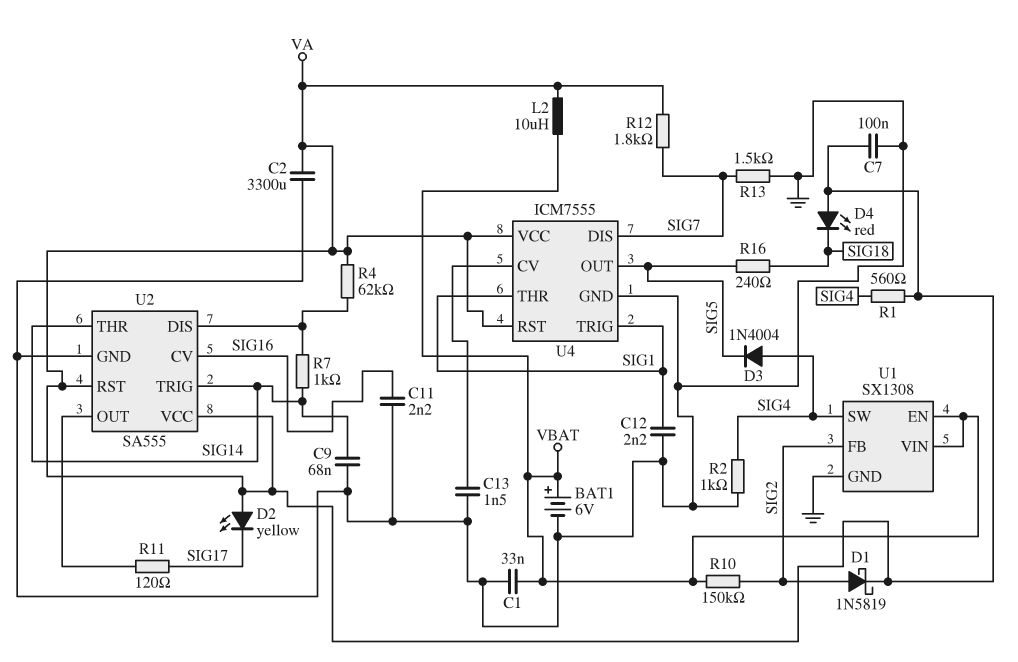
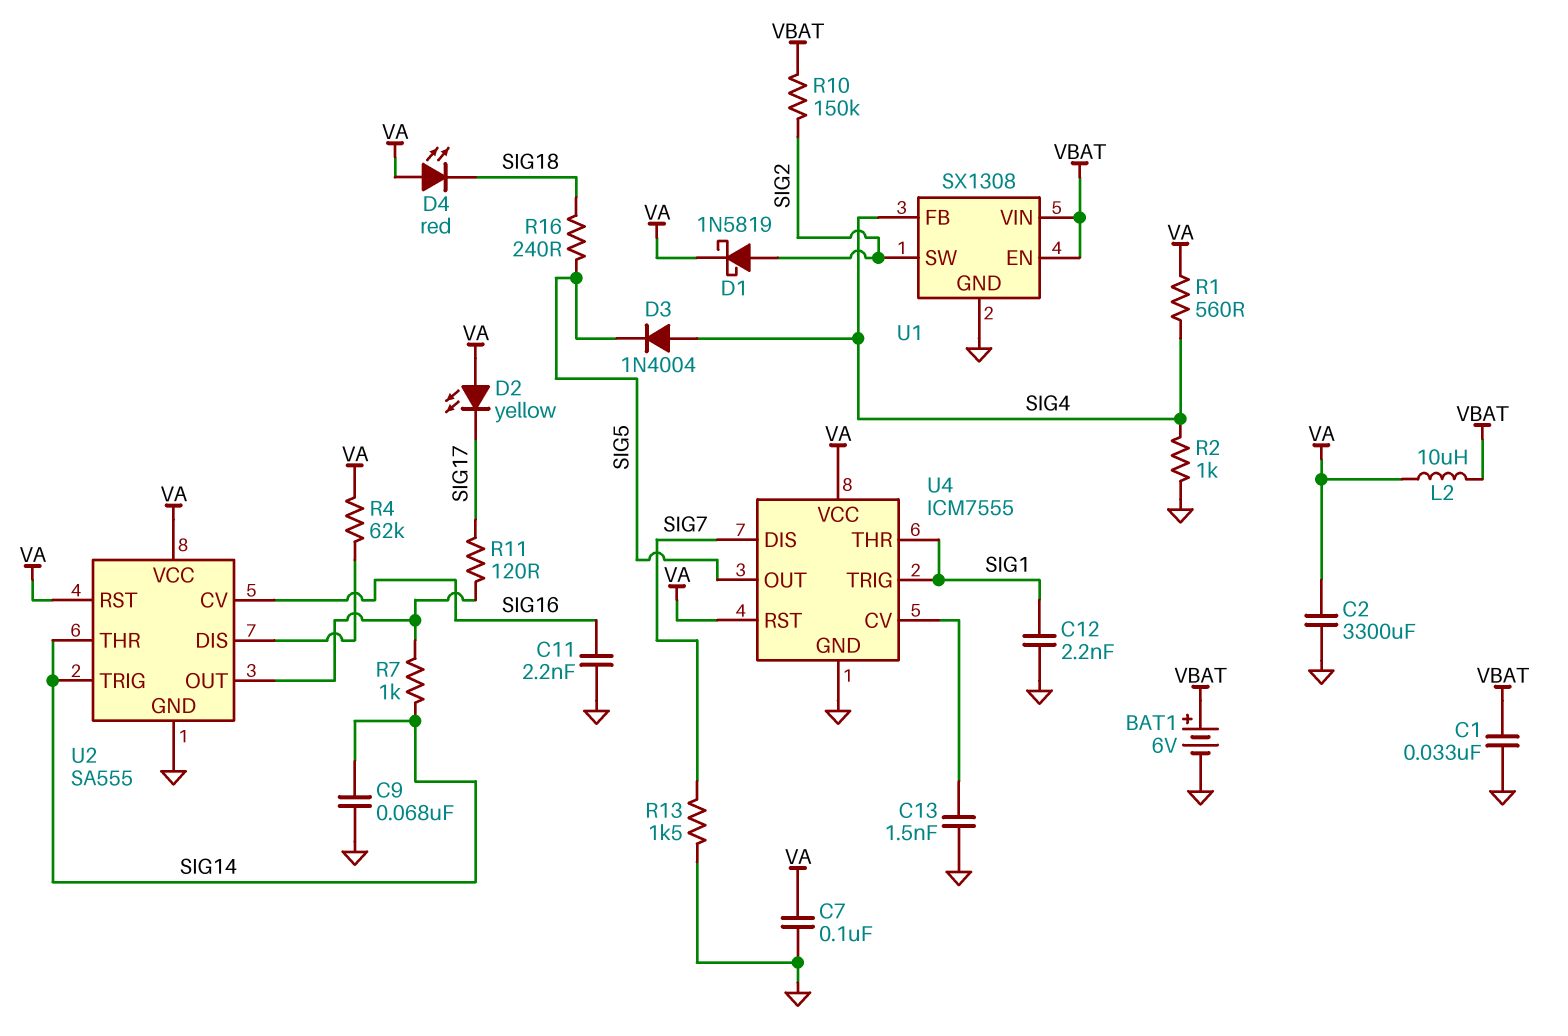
R7: 1k (SIG14, U2/DIS) -> 1k (SIG14, U2/OUT)
R12: 1.8k (SIG7, VA) -> none
U1 pin FB: SIG2 -> SIG4
U1 pin SW: SIG4 -> SIG2

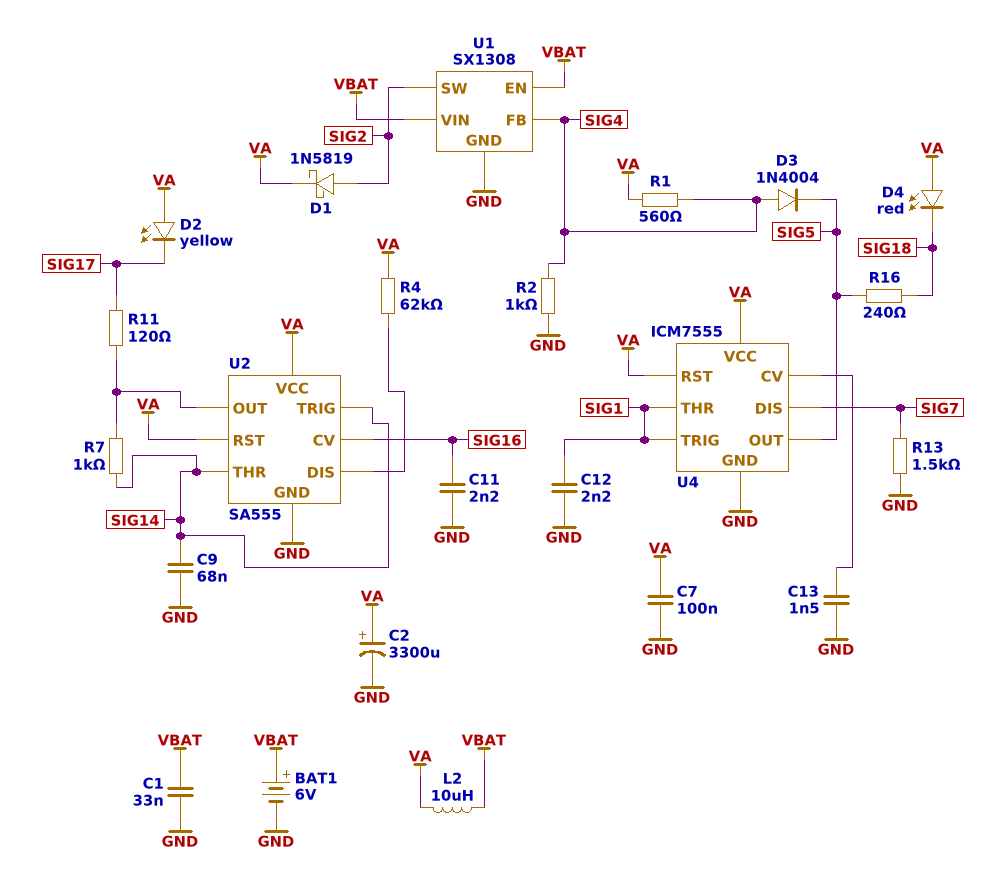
C2: 3300uF (GND, VA) -> 3300uF (plus VA, minus GND)
R10: 150k (SIG2, VBAT) -> none

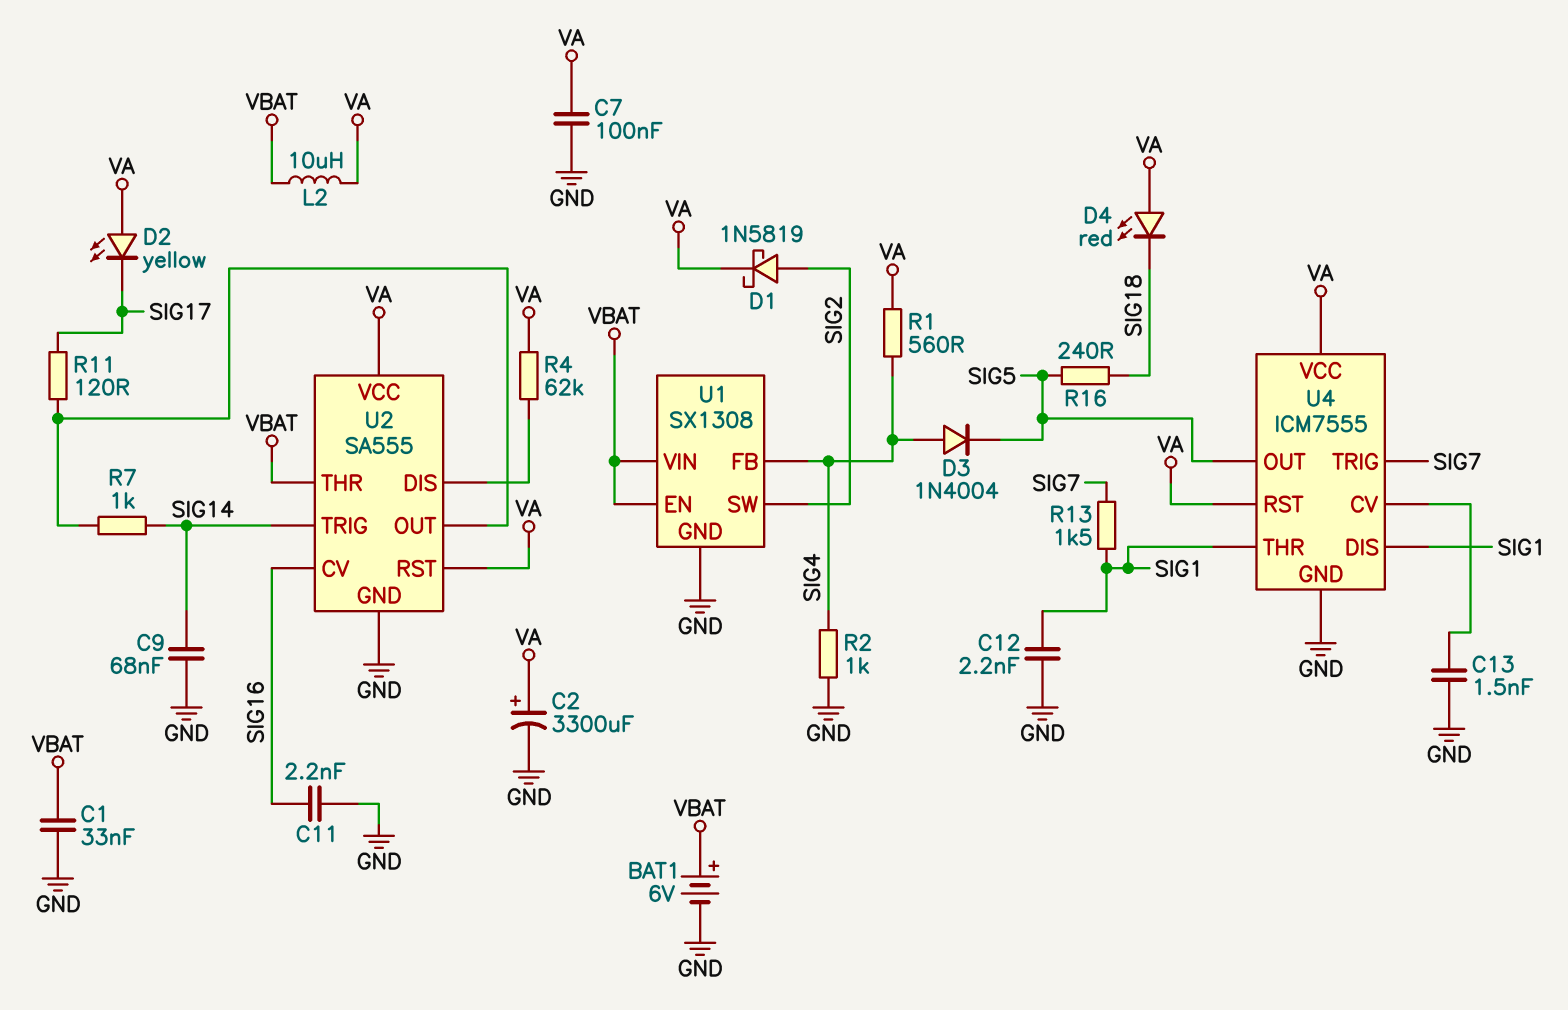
R13: 1.5k (GND, SIG7) -> 1.5k (SIG1, SIG7)
U2 pin THR: SIG14 -> VBAT
U4 pin DIS: SIG7 -> SIG1
U4 pin TRIG: SIG1 -> SIG7

